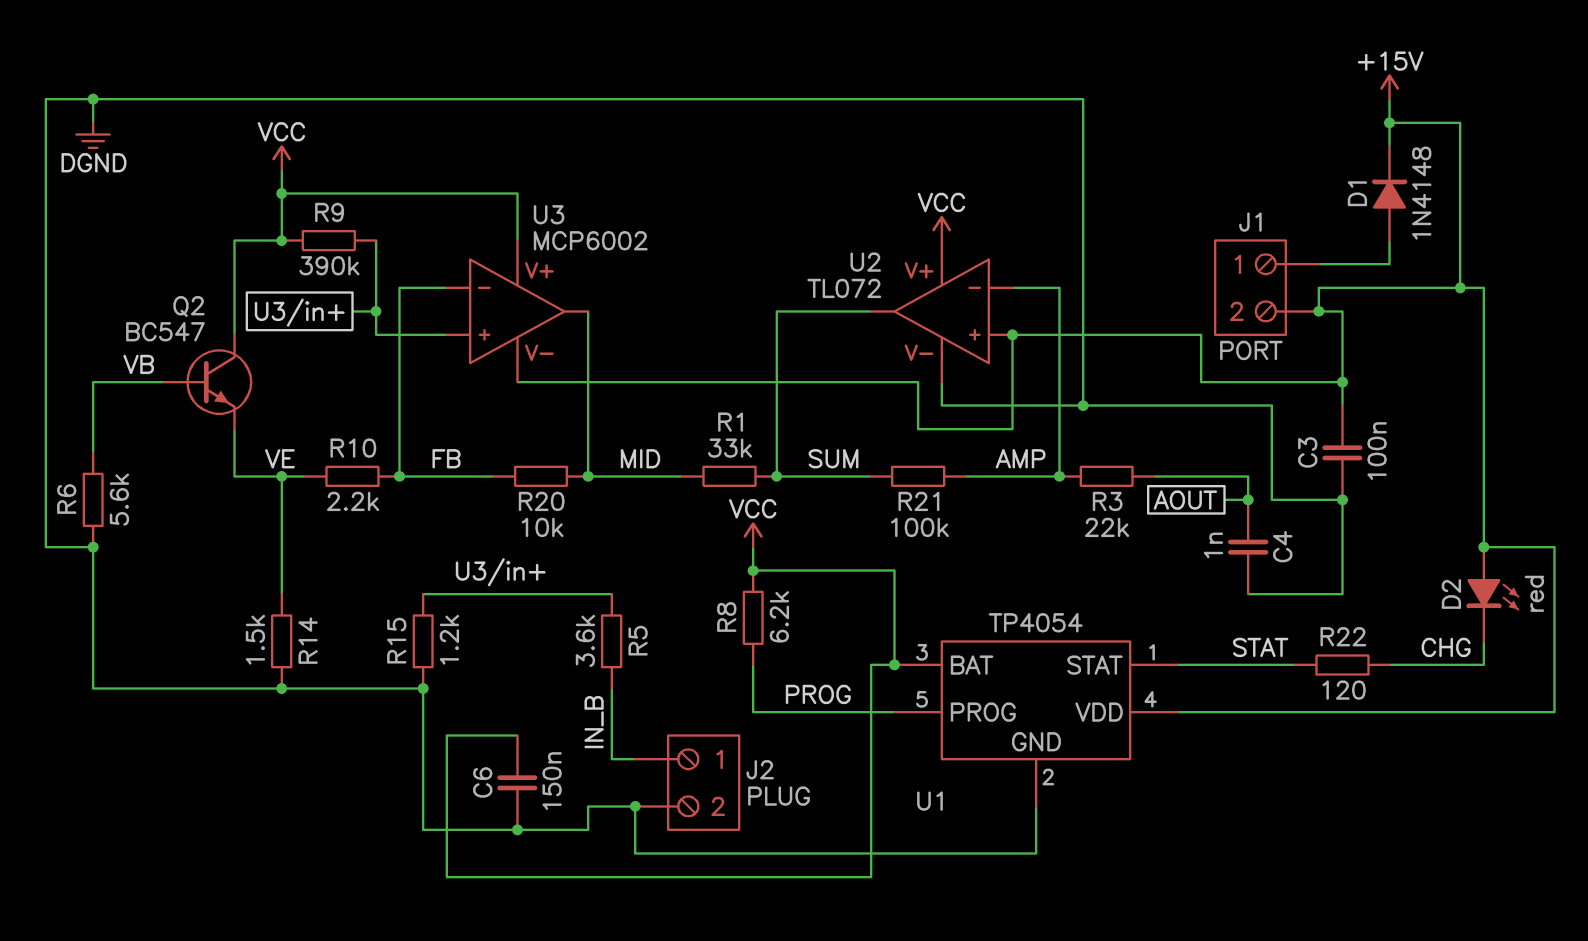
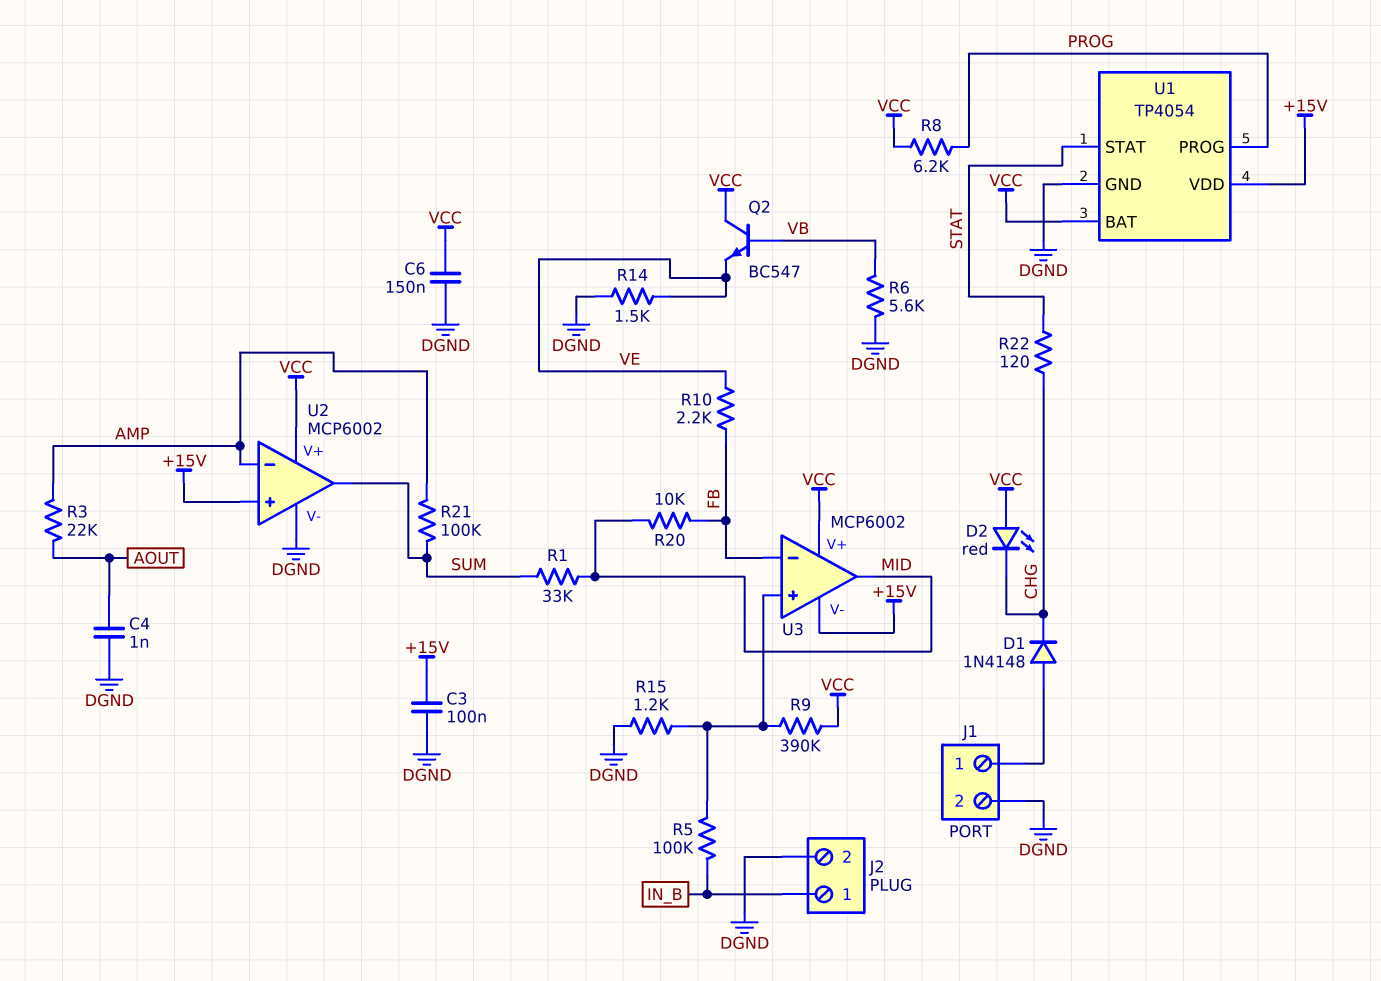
D1: diode 1N4148 (A J1/1, K +15V) -> diode 1N4148 (A J1/1, K CHG)
D2: LED red (A +15V, K CHG) -> LED red (A VCC, K CHG)
J1 pin 2: +15V -> DGND
R5: 3.6k (IN_B, U3/in+) -> 100k (IN_B, U3/in+)
U2: TL072 -> MCP6002

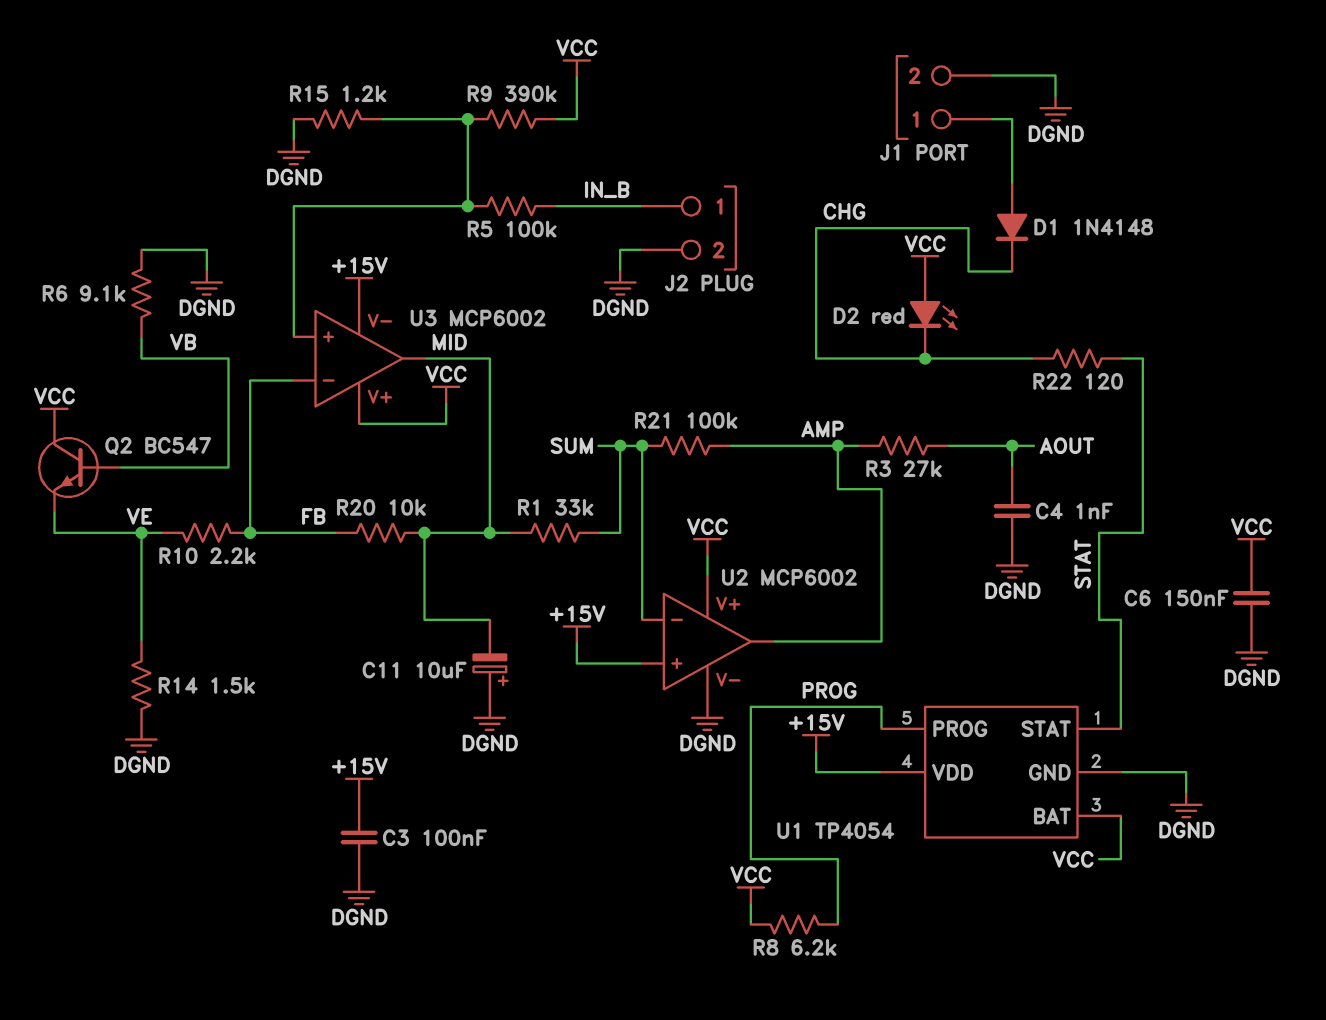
C11: none -> 10uF (plus DGND, minus MID)
R3: 22k (AMP, AOUT) -> 27k (AMP, AOUT)
R6: 5.6k (DGND, VB) -> 9.1k (DGND, VB)
U2 pin in-: AMP -> SUM
U2 pin out: SUM -> AMP

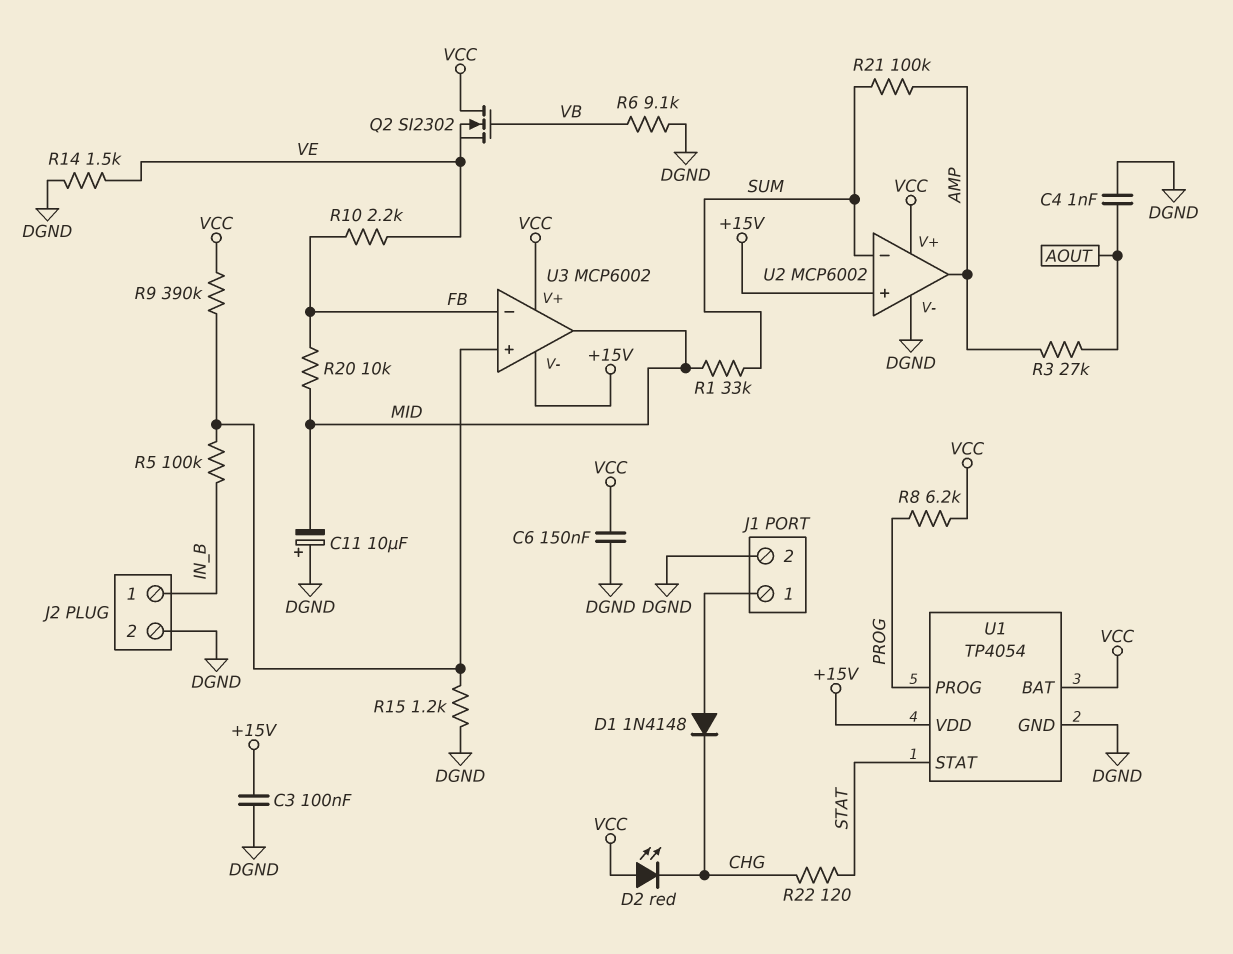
Q2: NPN BC547 (B VB, C VCC, E VE) -> NMOS SI2302 (G VB, D VCC, S VE)

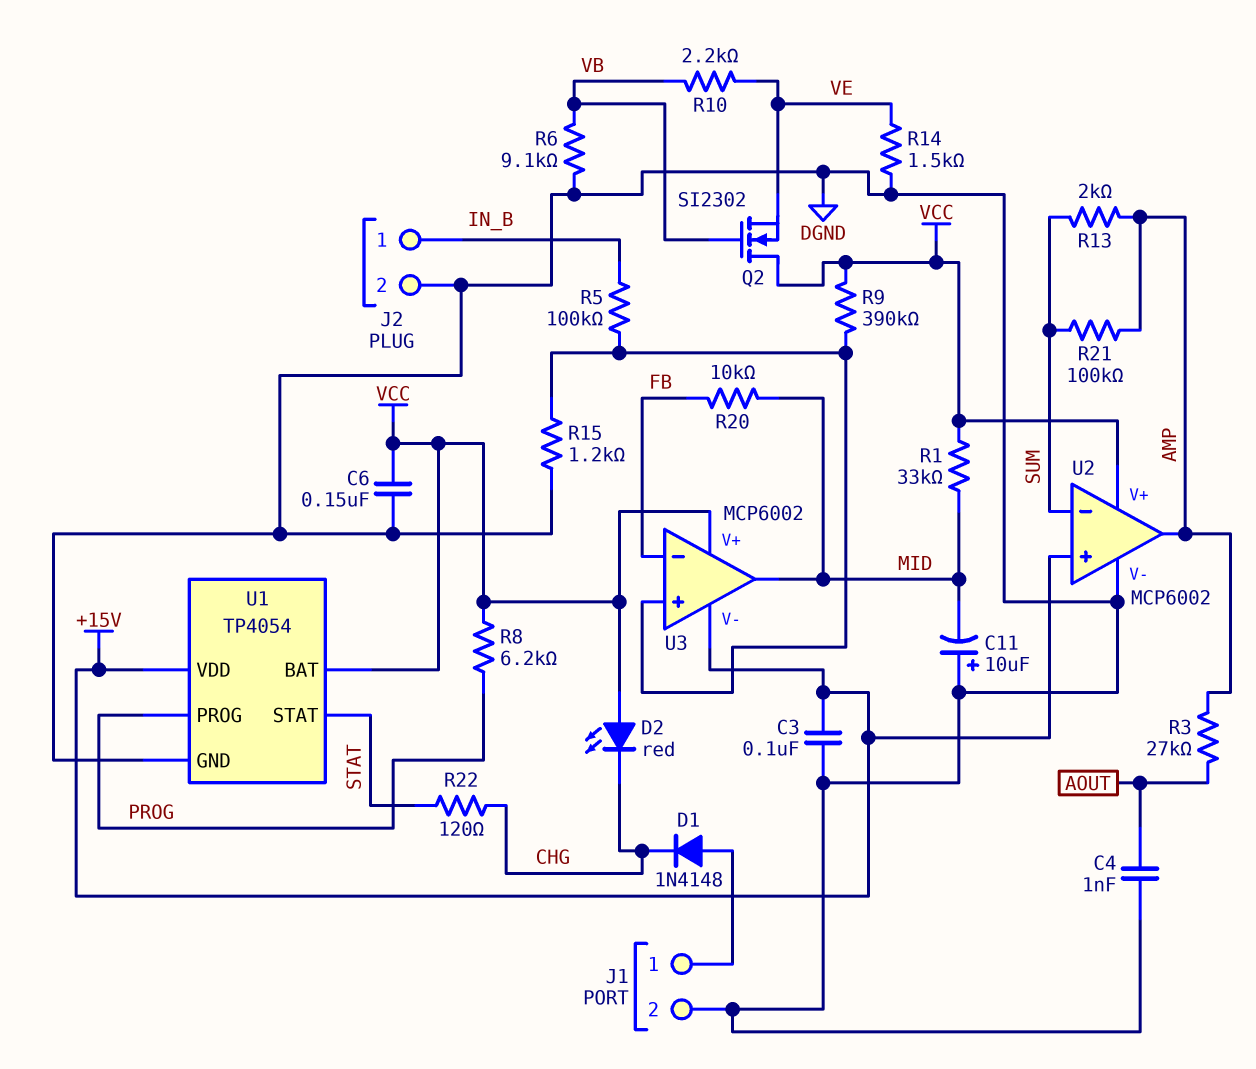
R1: 33k (MID, SUM) -> 33k (MID, VCC)
R10: 2.2k (FB, VE) -> 2.2k (VB, VE)
R13: none -> 2k (AMP, SUM)

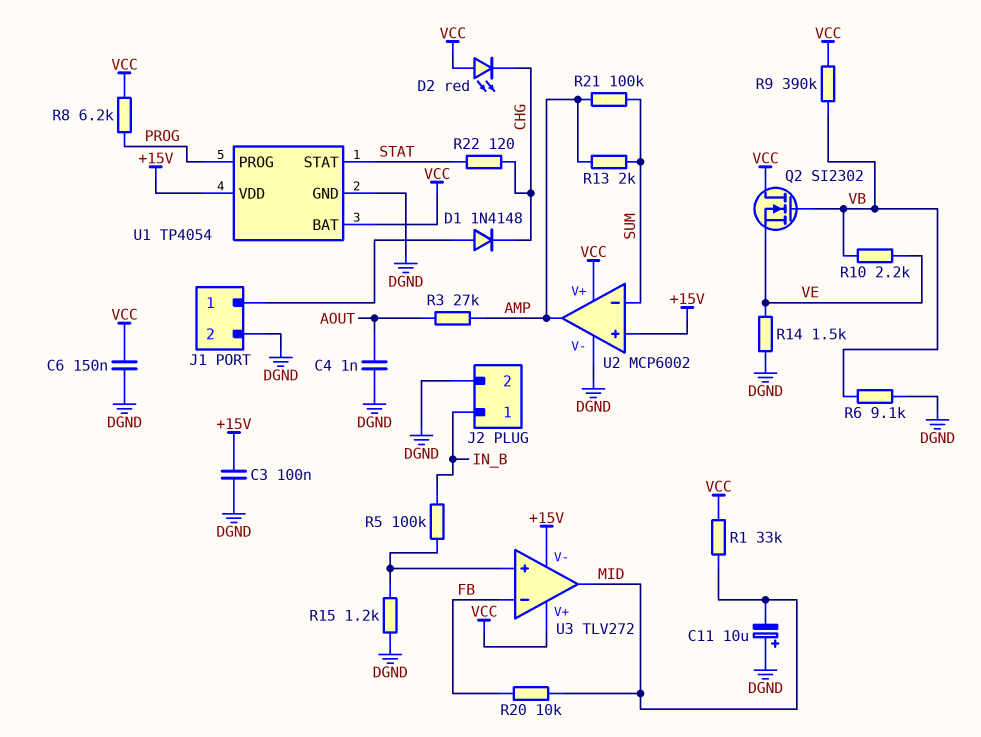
R9: 390k (U3/in+, VCC) -> 390k (VB, VCC)
U3: MCP6002 -> TLV272

